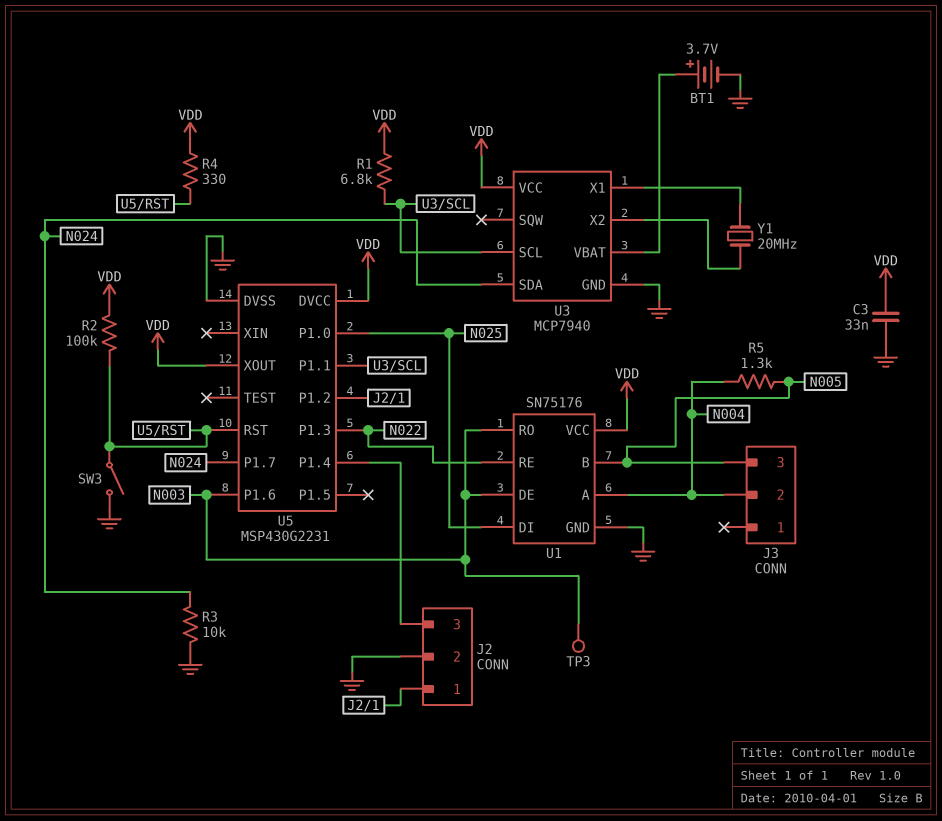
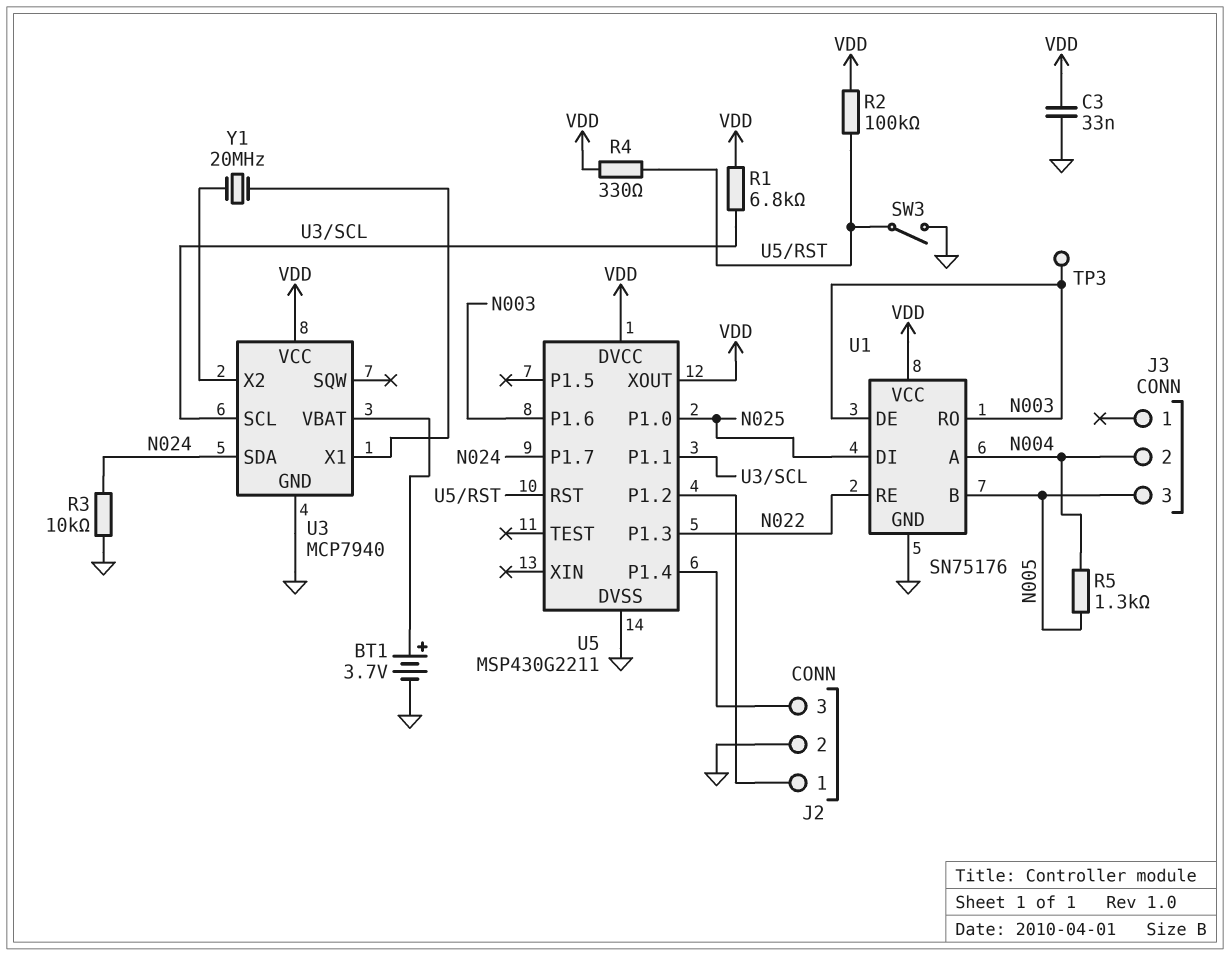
U5: MSP430G2231 -> MSP430G2211

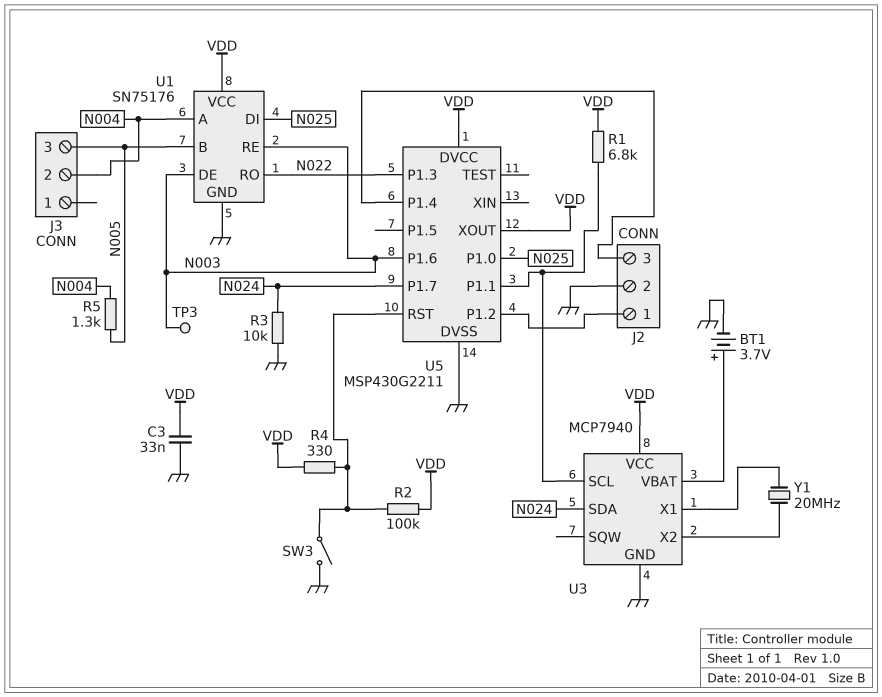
U1 pin RE: N022 -> N003
U1 pin RO: N003 -> N022

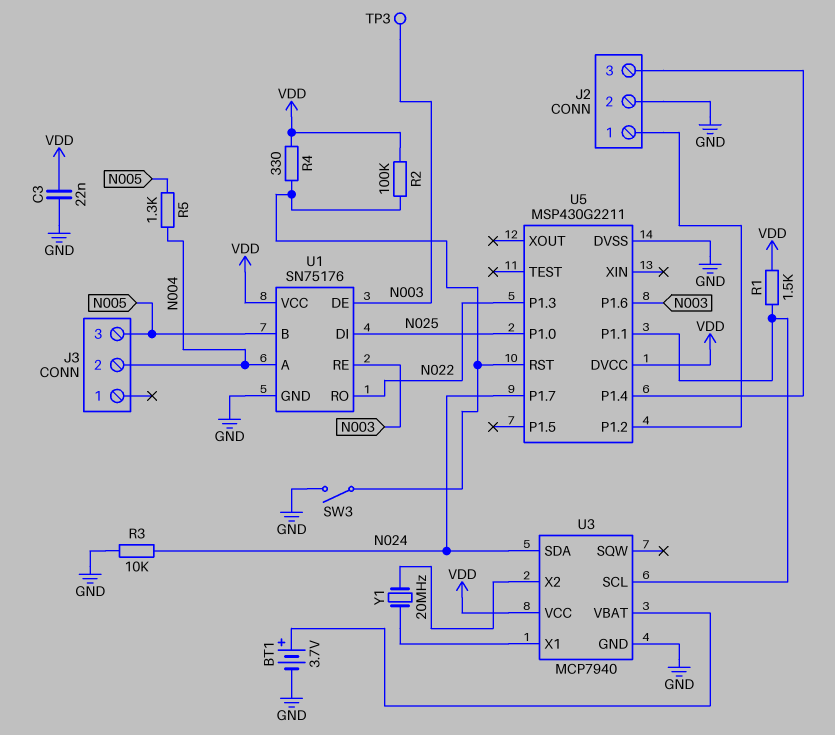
C3: 33nF (GND, VDD) -> 22nF (GND, VDD)
R1: 6.8k (U3/SCL, VDD) -> 1.5k (U3/SCL, VDD)
U5 pin XOUT: VDD -> none

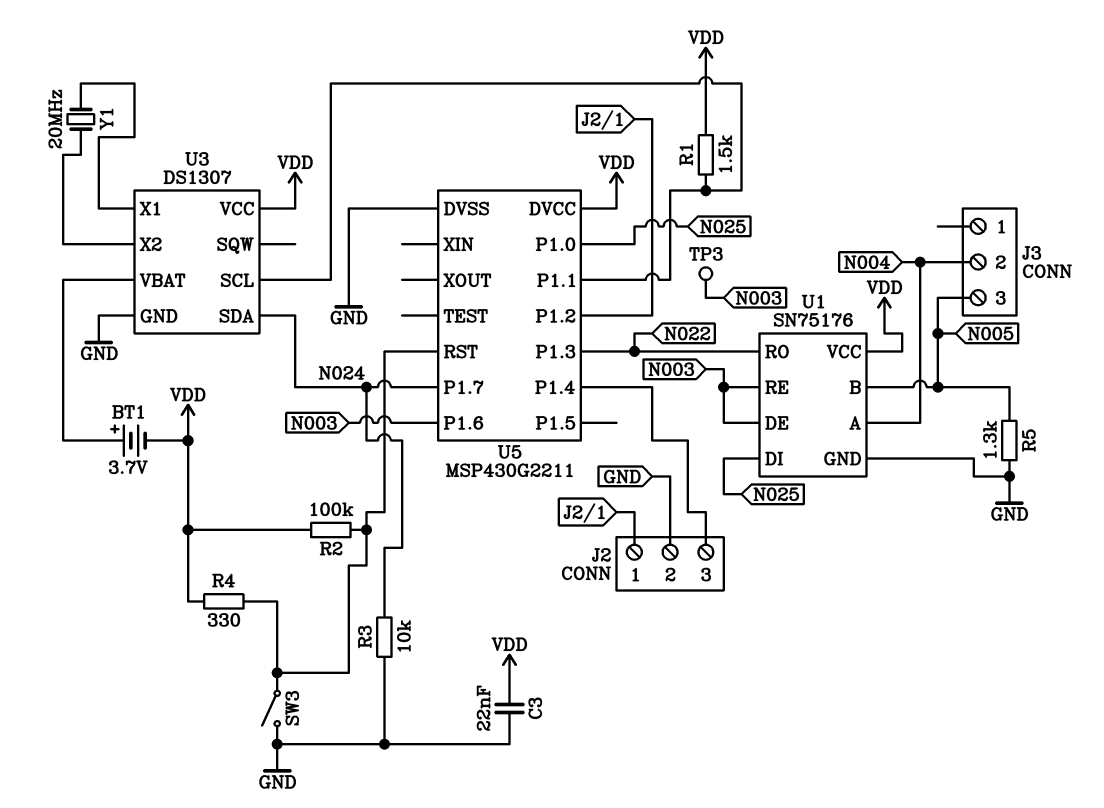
BT1: 3.7V (plus U3/VBAT, minus GND) -> 3.7V (plus U3/VBAT, minus VDD)
R5: 1.3k (N004, N005) -> 1.3k (GND, N005)
U3: MCP7940 -> DS1307

